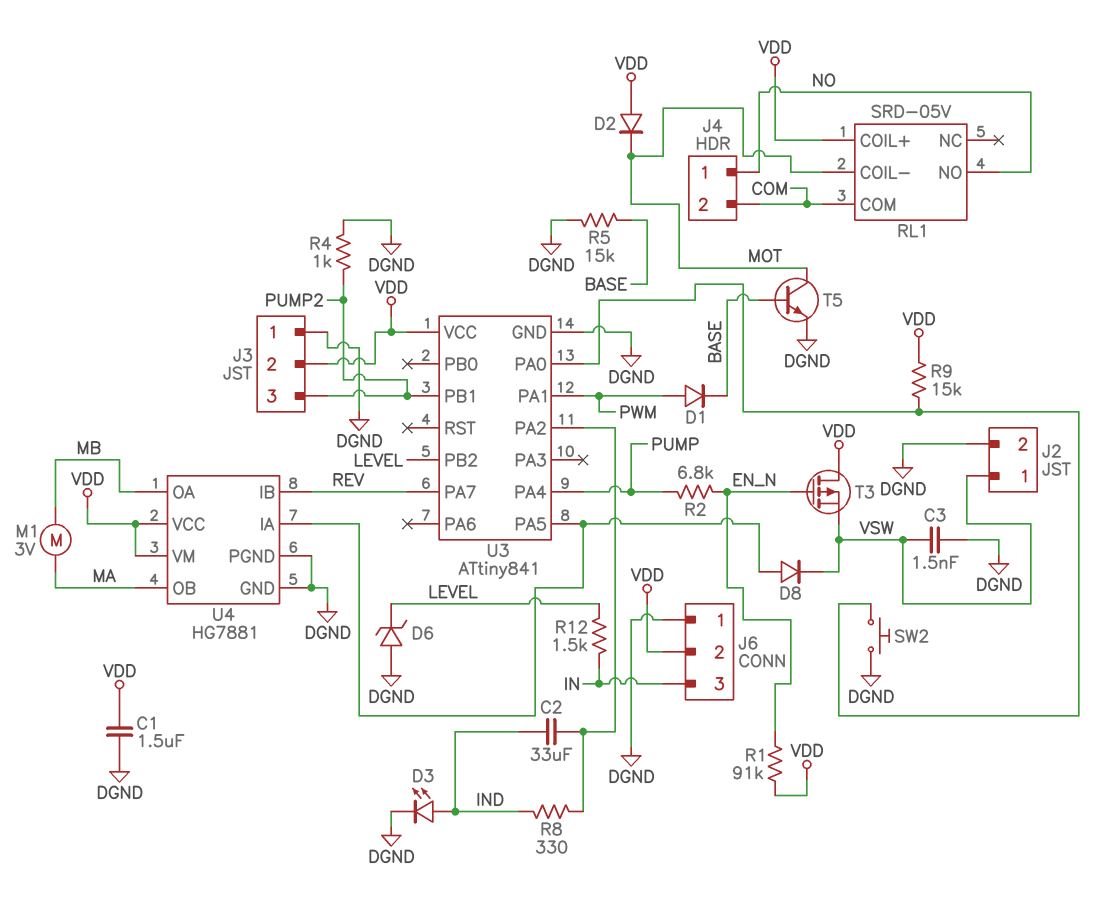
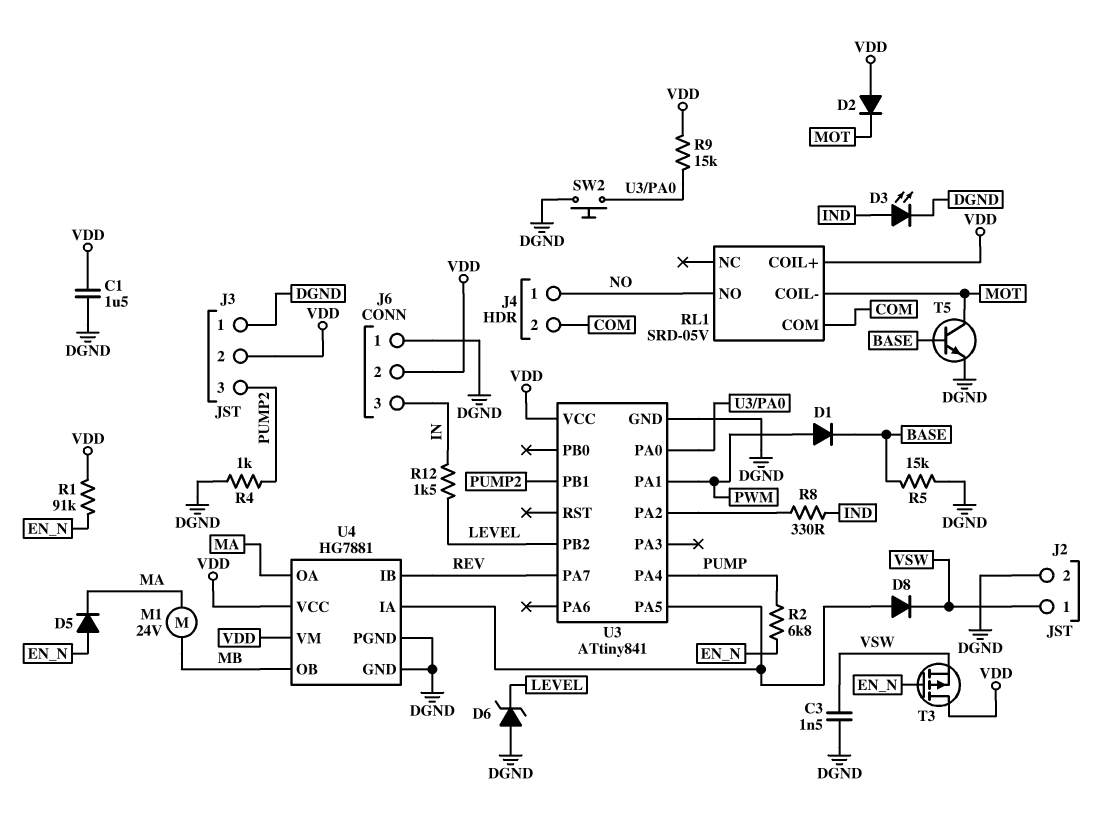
C2: 33uF (IND, U3/PA2) -> none
D5: none -> diode (A EN_N, K MA)
M1: motor 3V (MA, MB) -> motor 24V (MA, MB)
U4 pin OA: MB -> MA
U4 pin OB: MA -> MB

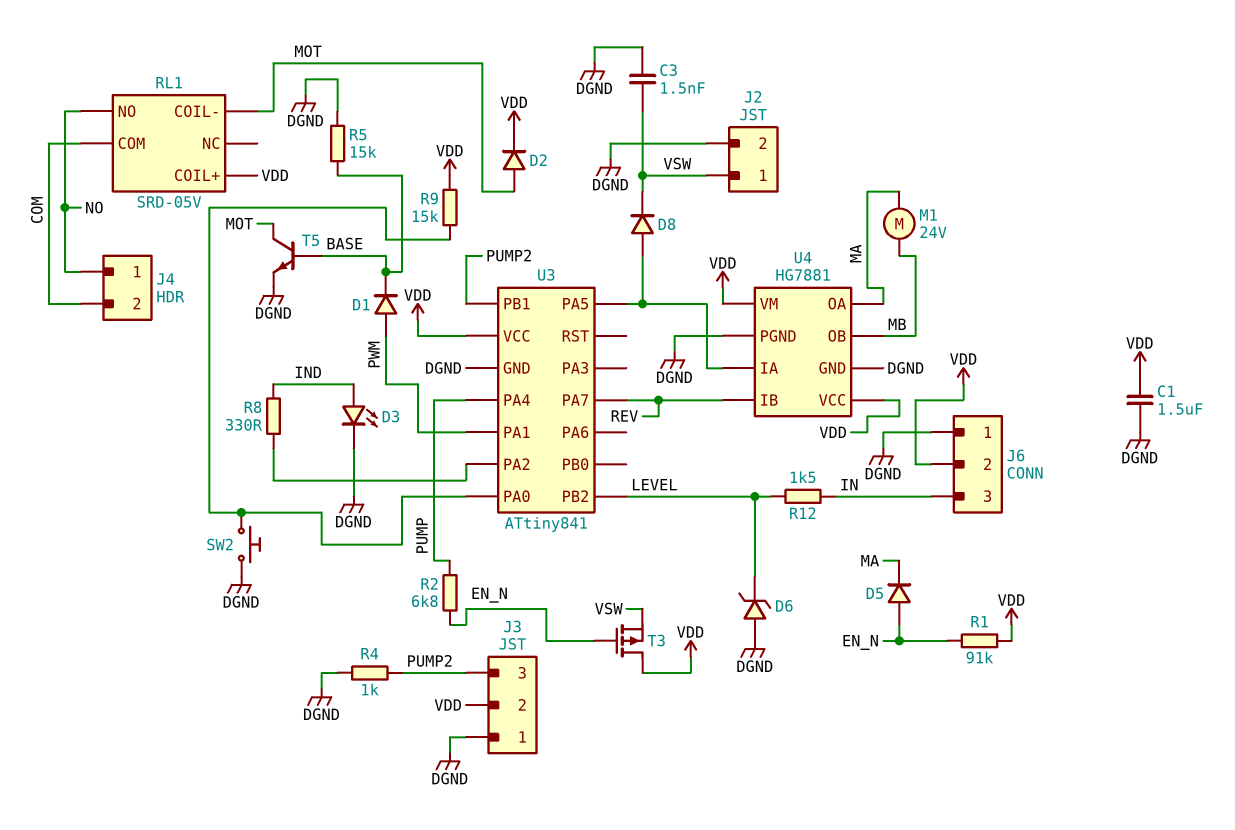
D2: diode (A VDD, K MOT) -> diode (A MOT, K VDD)

